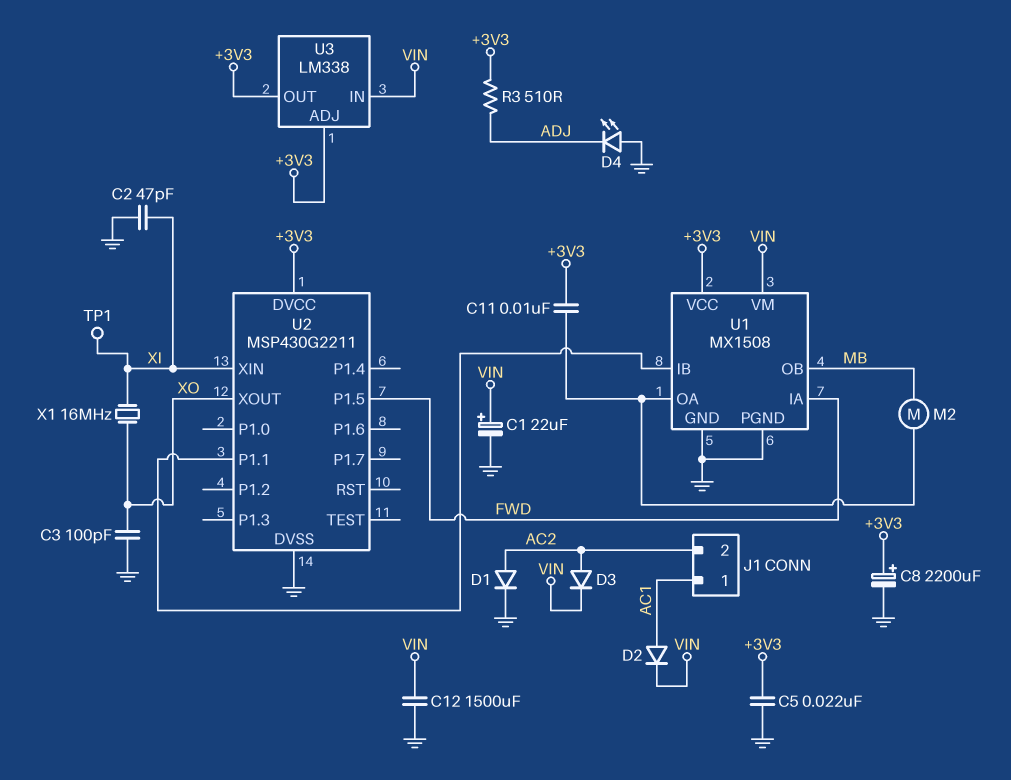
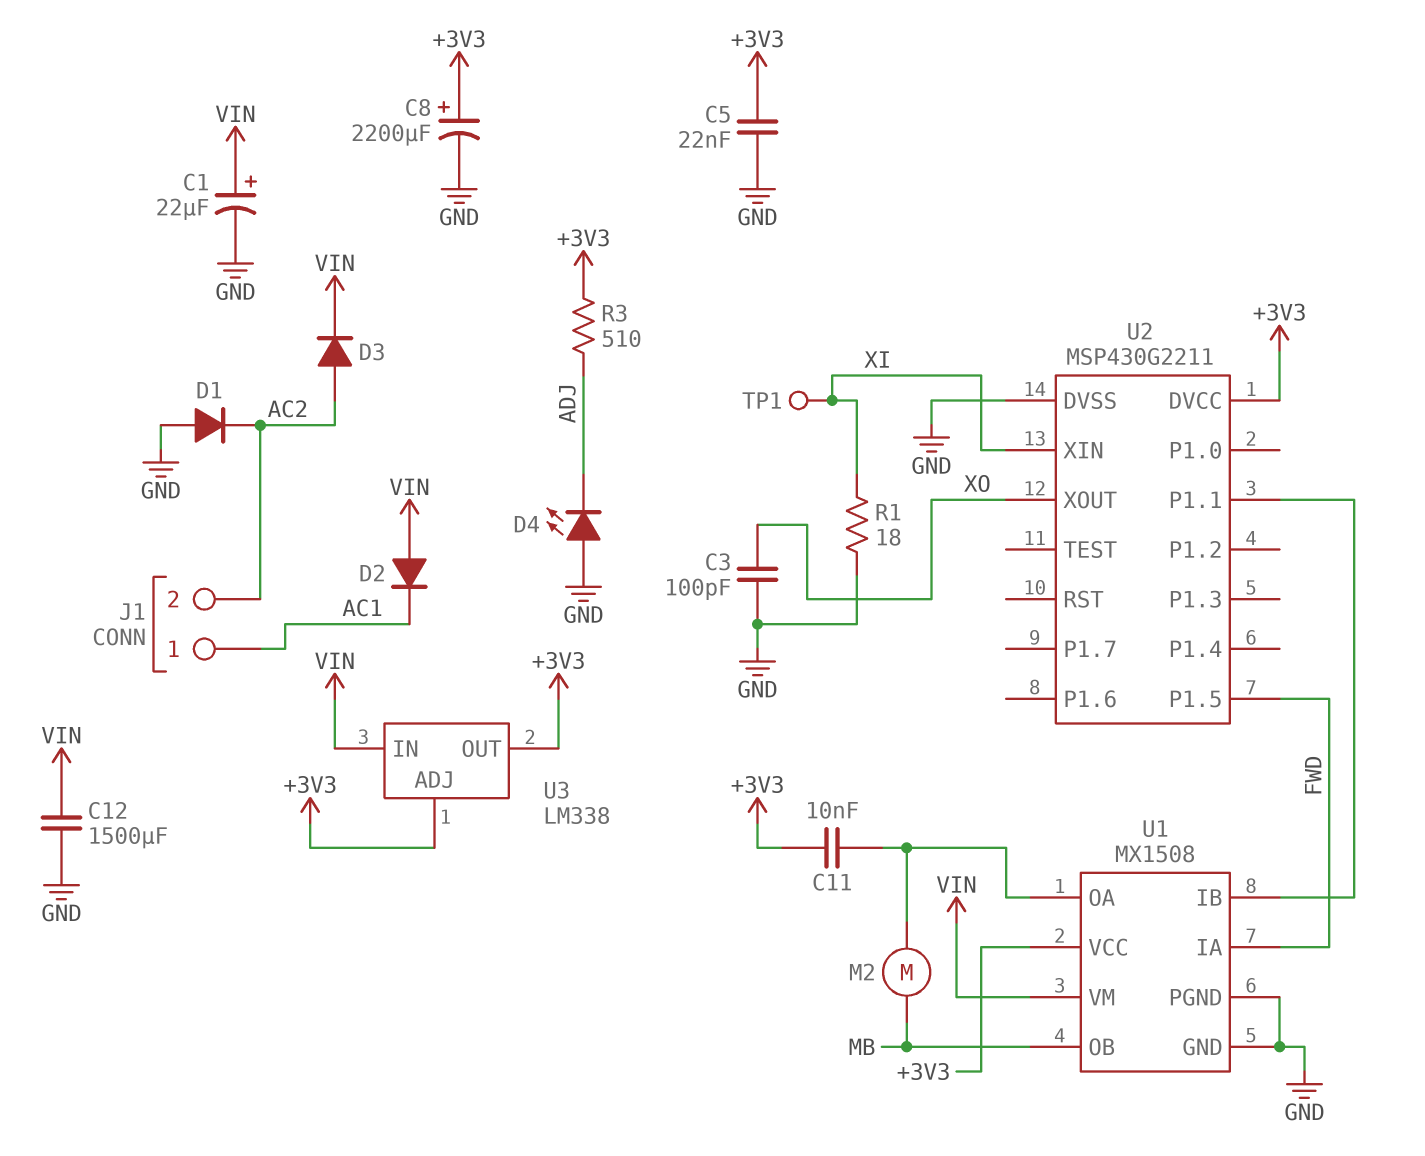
C2: 47pF (GND, XI) -> none
D1: diode (A AC2, K GND) -> diode (A GND, K AC2)
D2: diode (A AC1, K VIN) -> diode (A VIN, K AC1)
R1: none -> 18 (GND, XI)
X1: 16MHz (XI, XO) -> none

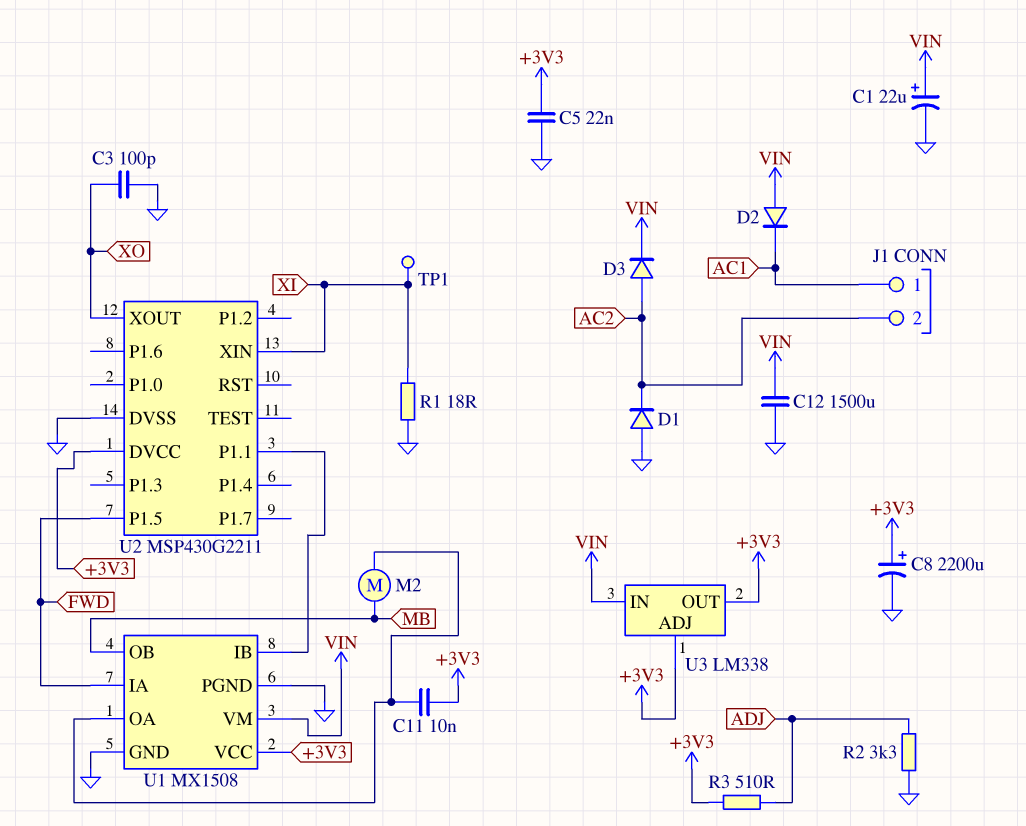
D4: LED (A GND, K ADJ) -> none
R2: none -> 3.3k (ADJ, GND)

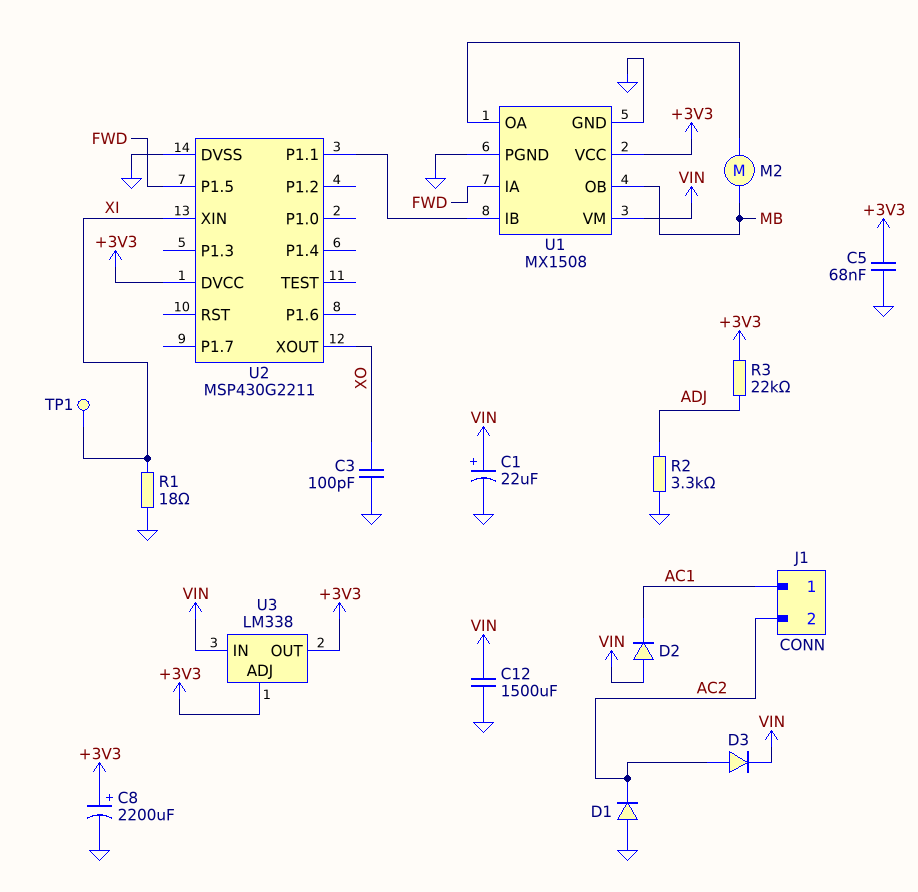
C5: 22nF (+3V3, GND) -> 68nF (+3V3, GND)
C11: 10nF (+3V3, U1/OA) -> none
R3: 510 (+3V3, ADJ) -> 22k (+3V3, ADJ)

